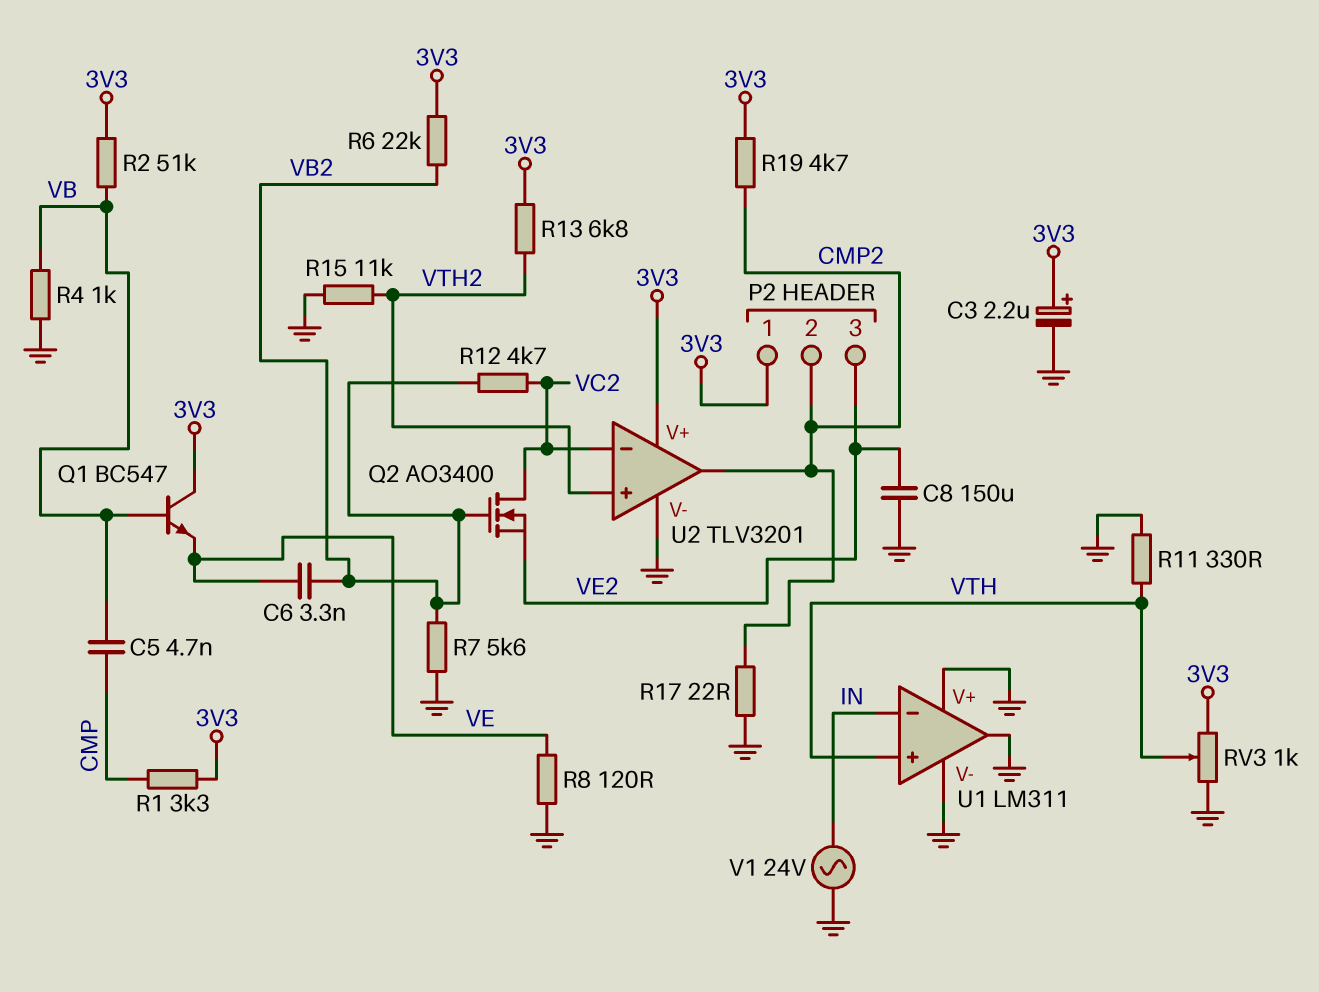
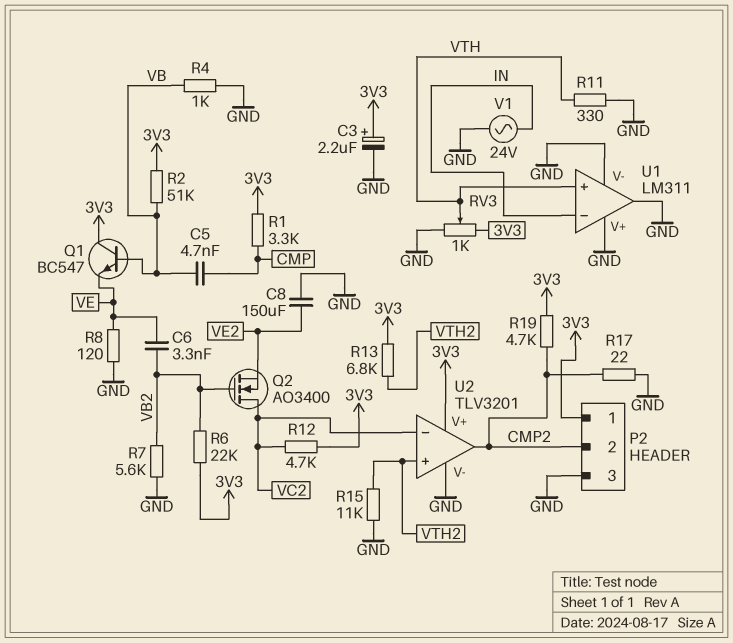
P2 pin 3: VE2 -> GND
R12: 4.7k (VB2, VC2) -> 4.7k (3V3, VC2)

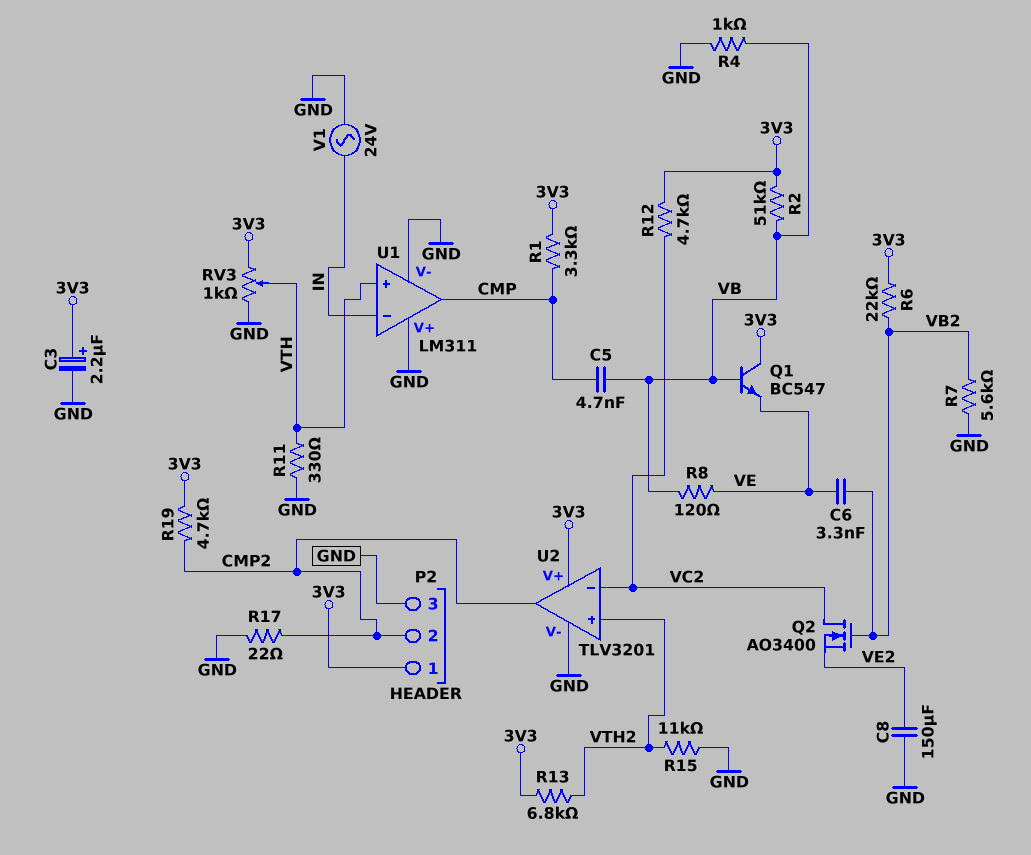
R8: 120 (GND, VE) -> 120 (VB, VE)
U1 pin out: GND -> CMP

